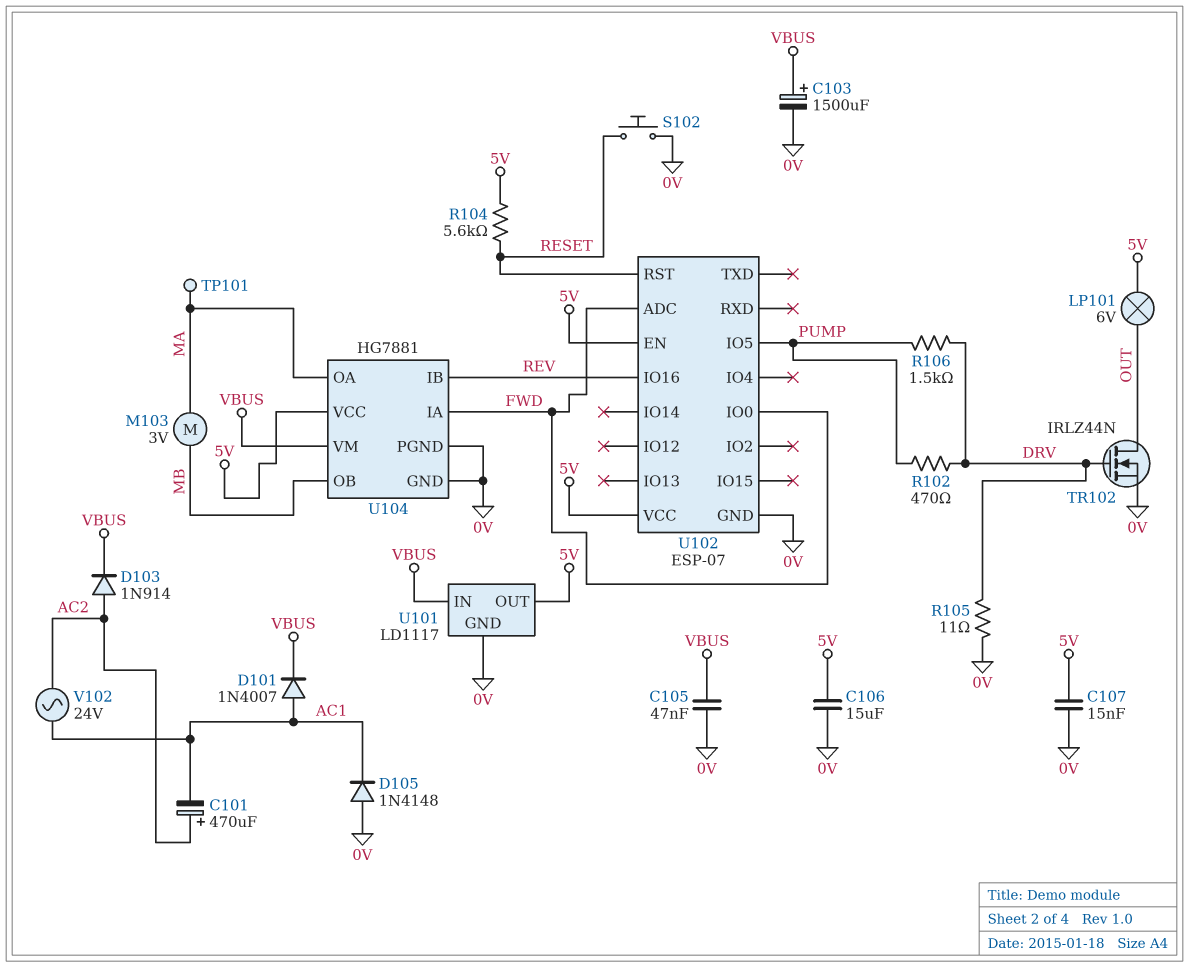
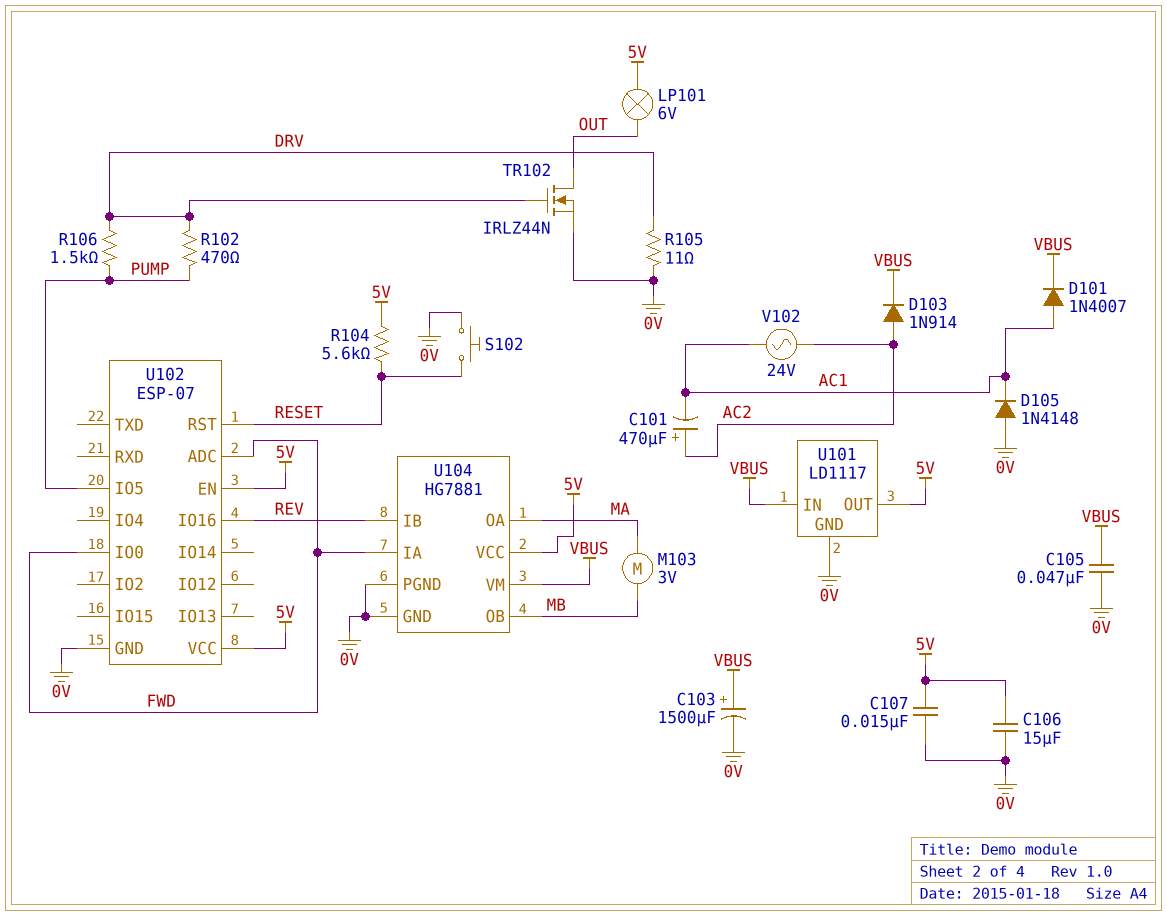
TP101: test point (MA) -> none

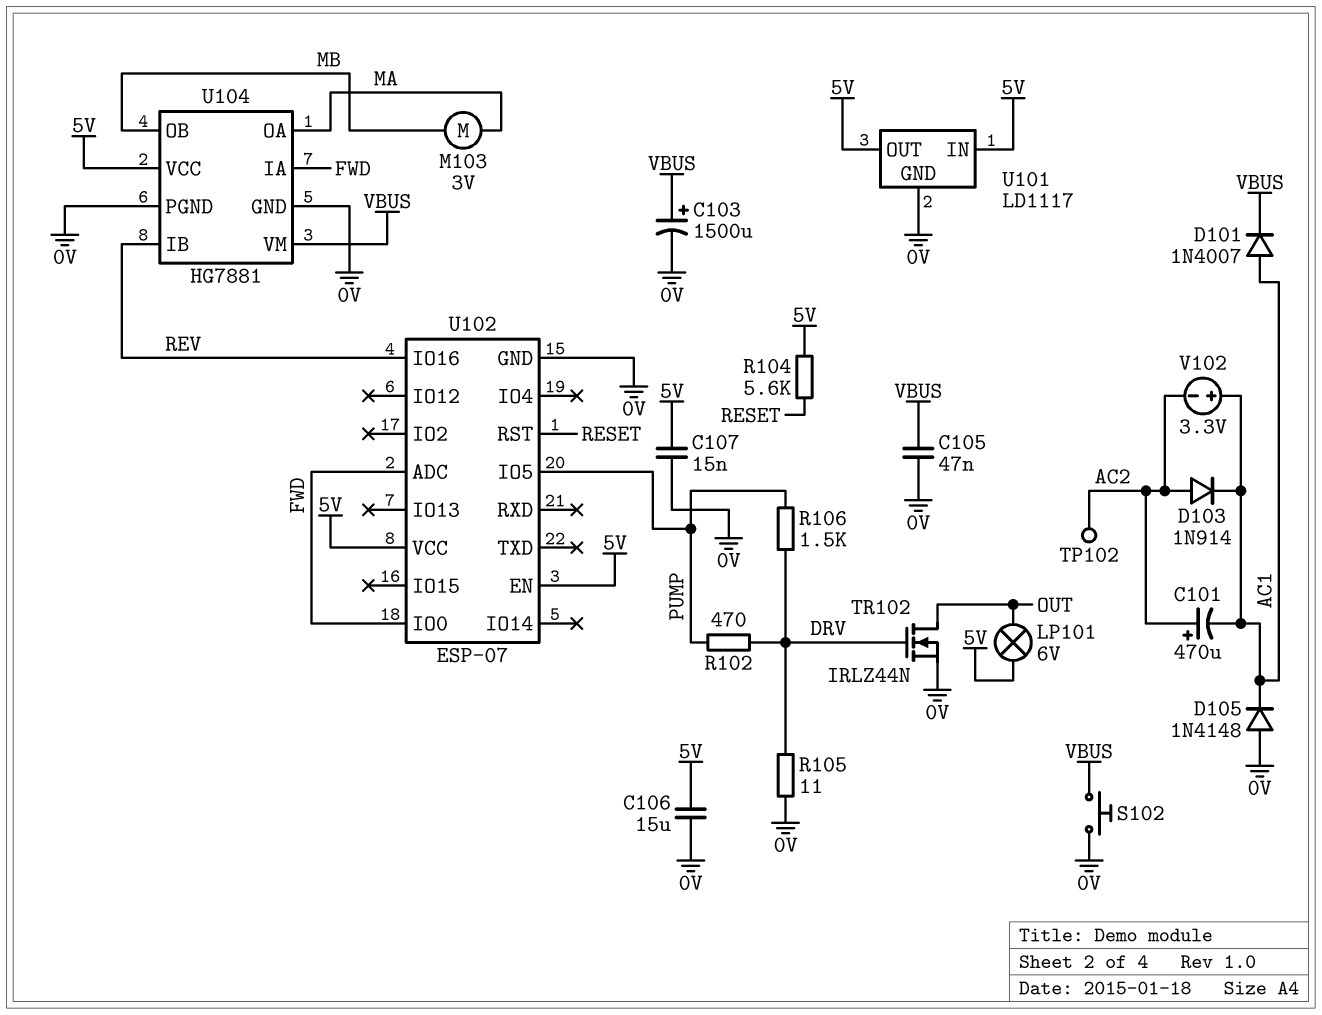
D103: diode 1N914 (A AC2, K VBUS) -> diode 1N914 (A AC2, K AC1)
S102: button (0V, RESET) -> button (0V, VBUS)
TP102: none -> test point (AC2)
U101 pin IN: VBUS -> 5V
V102: AC 24V (AC1, AC2) -> 3.3V (plus AC1, minus AC2)

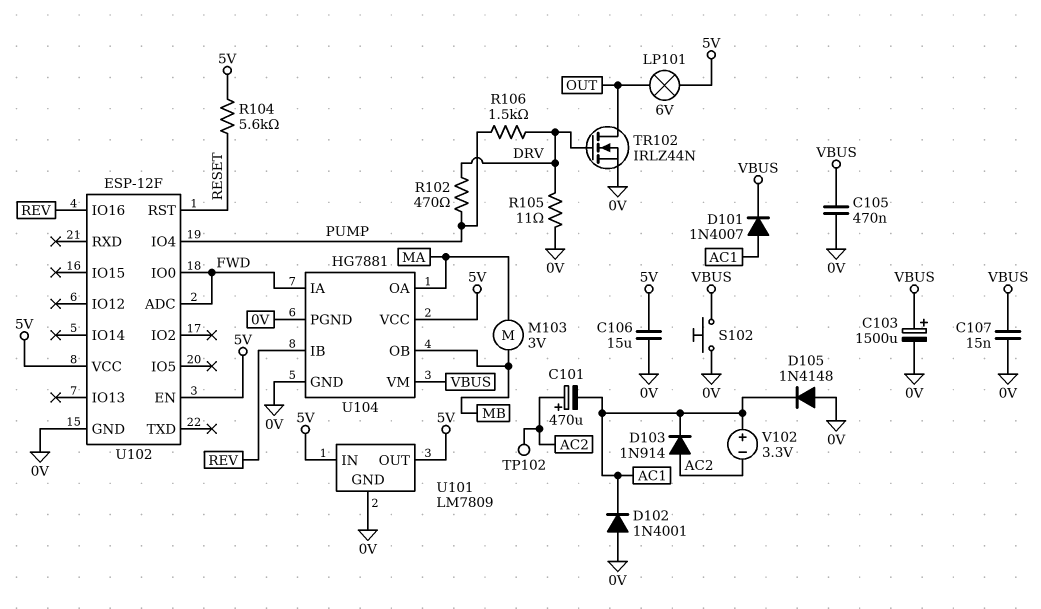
C105: 47nF (0V, VBUS) -> 470nF (0V, VBUS)
C107: 15nF (0V, 5V) -> 15nF (0V, VBUS)
D102: none -> diode 1N4001 (A 0V, K AC1)
U101: LD1117 -> LM7809
U102: ESP-07 -> ESP-12F
U102 pin IO4: none -> PUMP
U102 pin IO5: PUMP -> none

